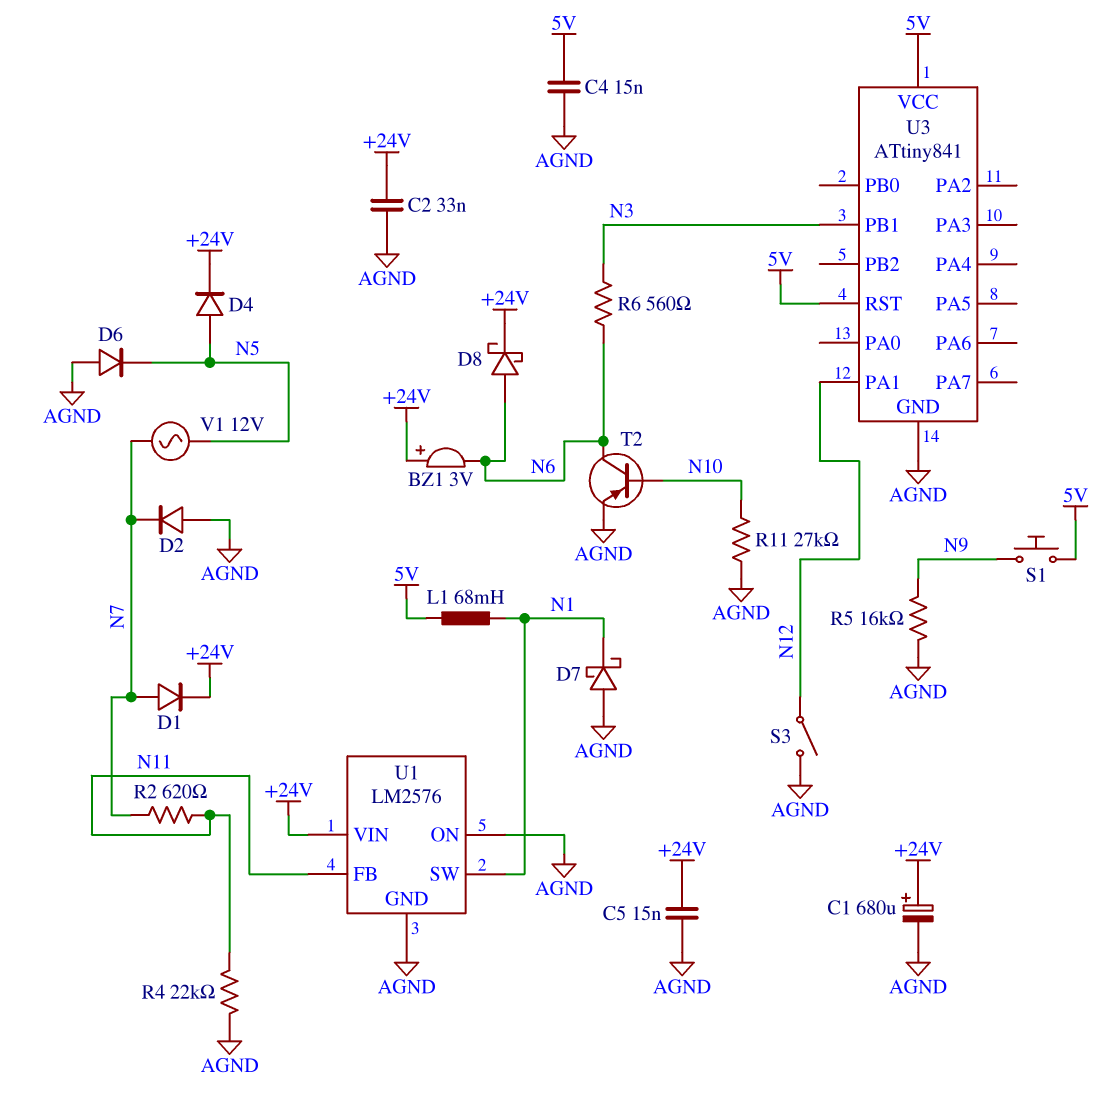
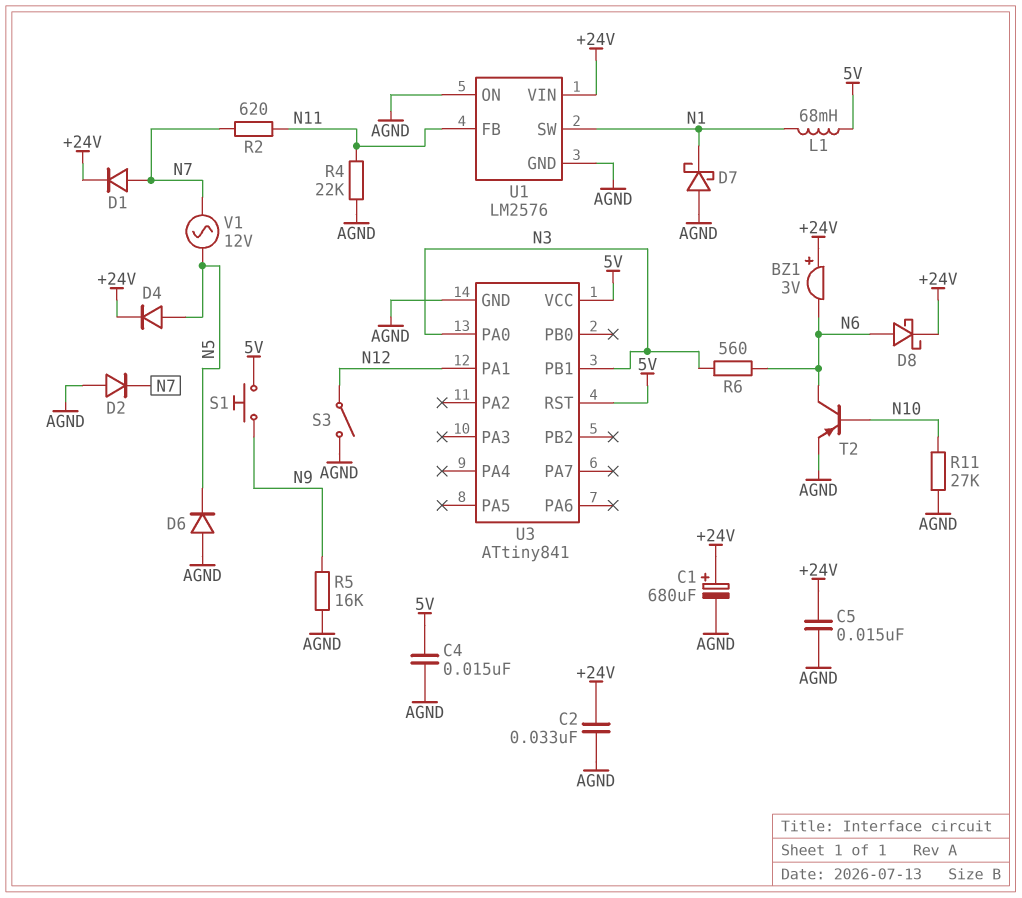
U3 pin PA0: none -> N3

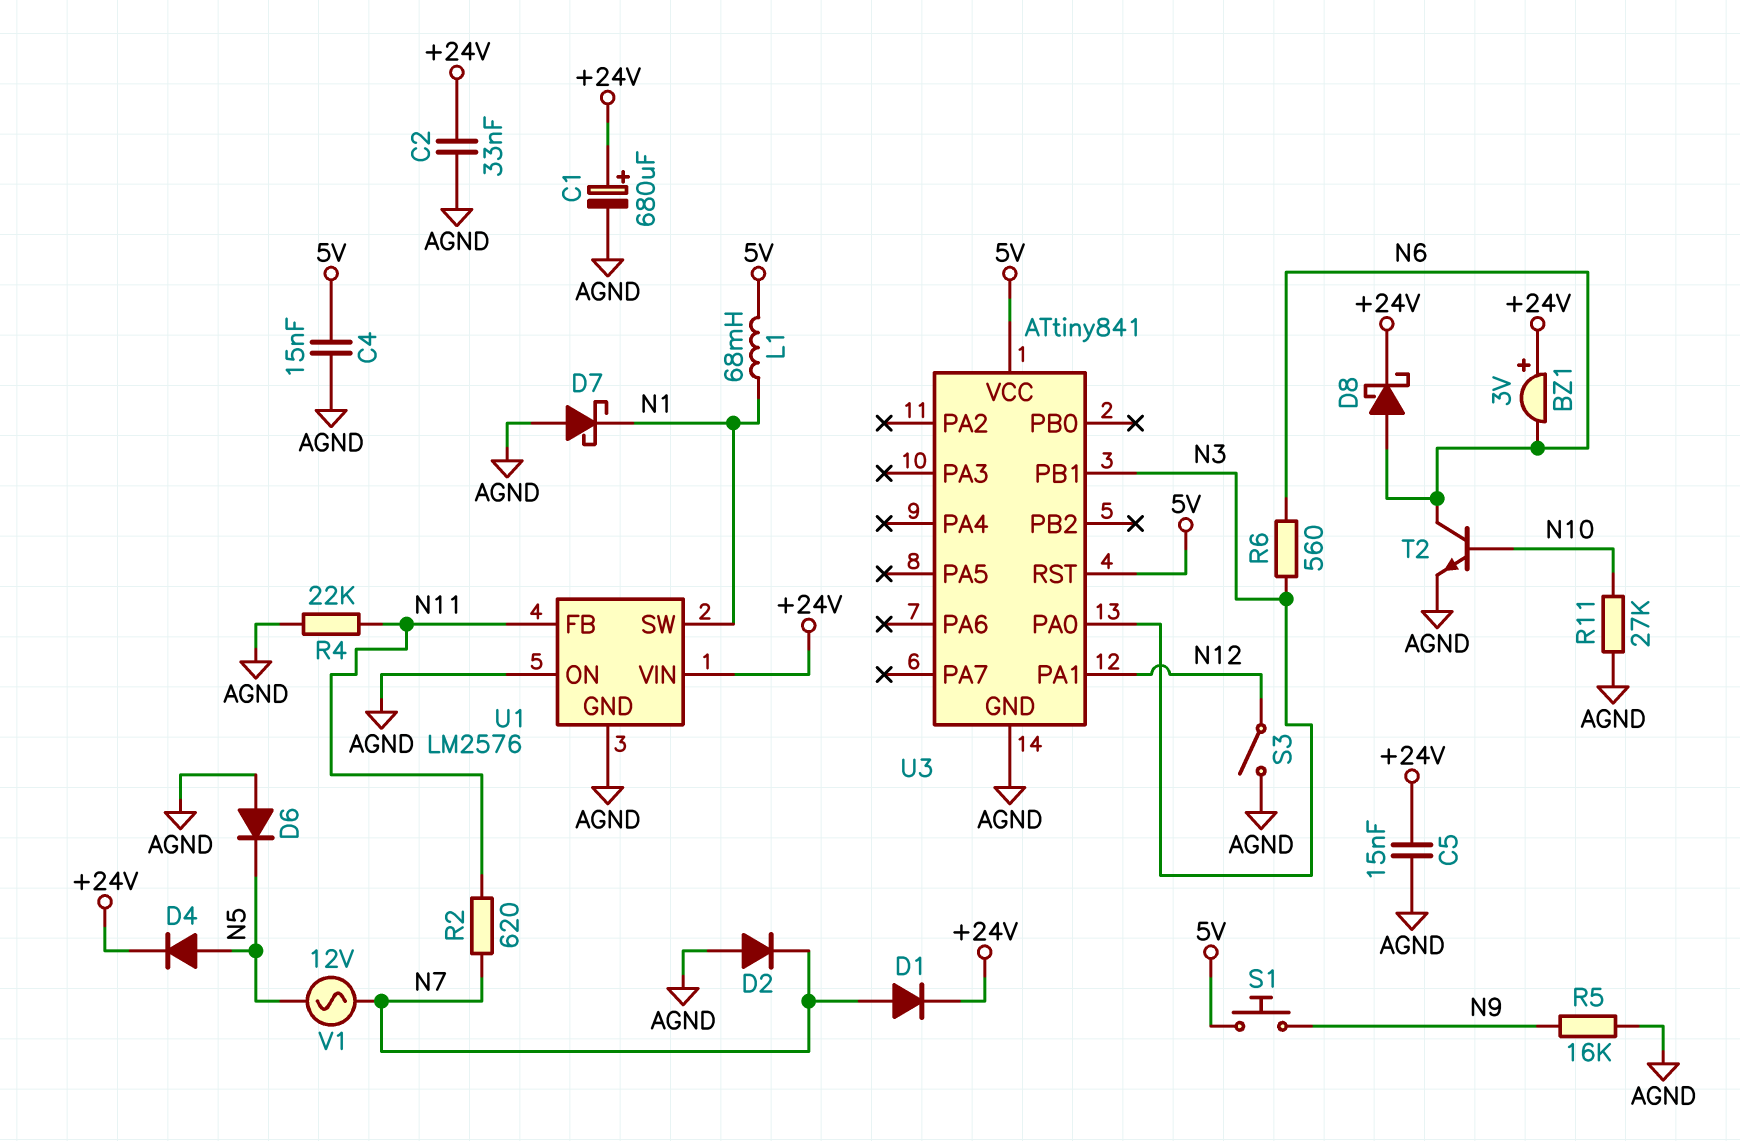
T2: PNP (B N10, C N6, E AGND) -> NPN (B N10, C N6, E AGND)

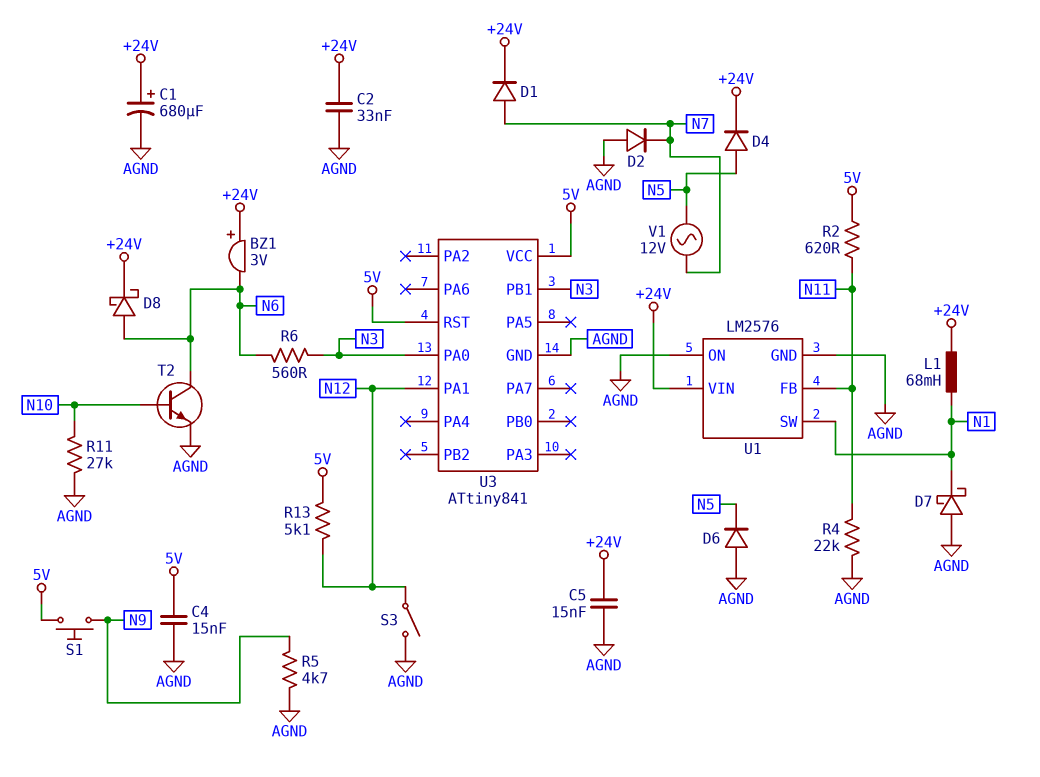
L1: 68mH (5V, N1) -> 68mH (+24V, N1)
R2: 620 (N7, N11) -> 620 (5V, N11)
R5: 16k (AGND, N9) -> 4.7k (AGND, N9)
R13: none -> 5.1k (5V, N12)

